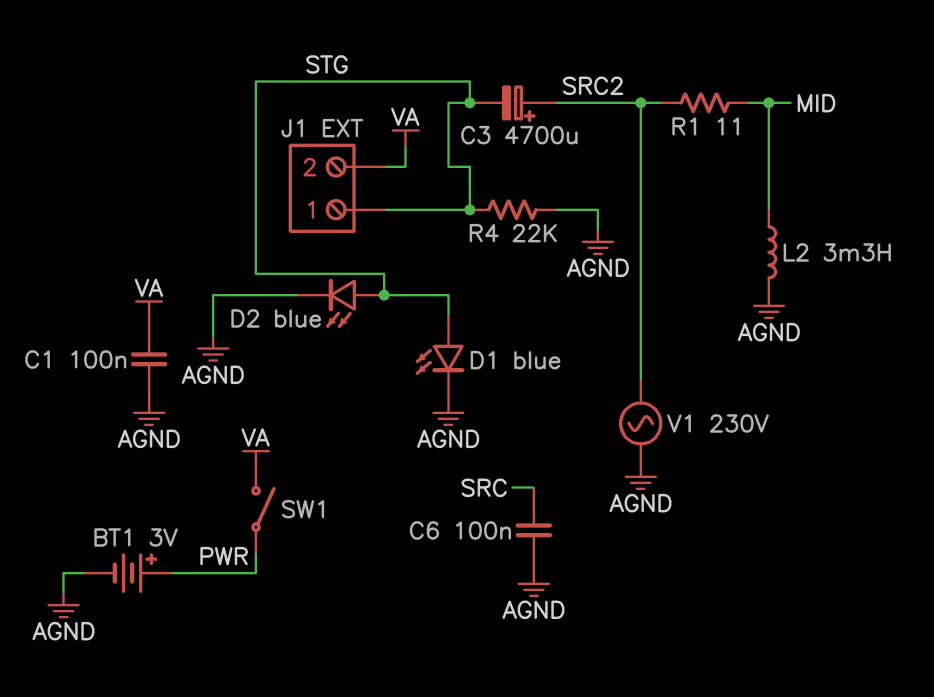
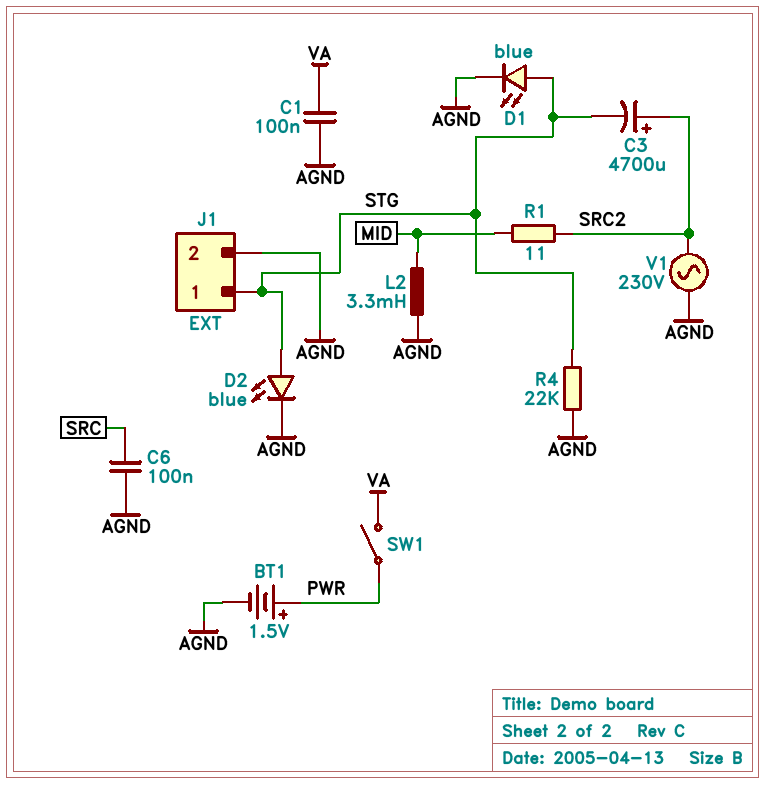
BT1: 3V (plus PWR, minus AGND) -> 1.5V (plus PWR, minus AGND)
J1 pin 2: VA -> AGND

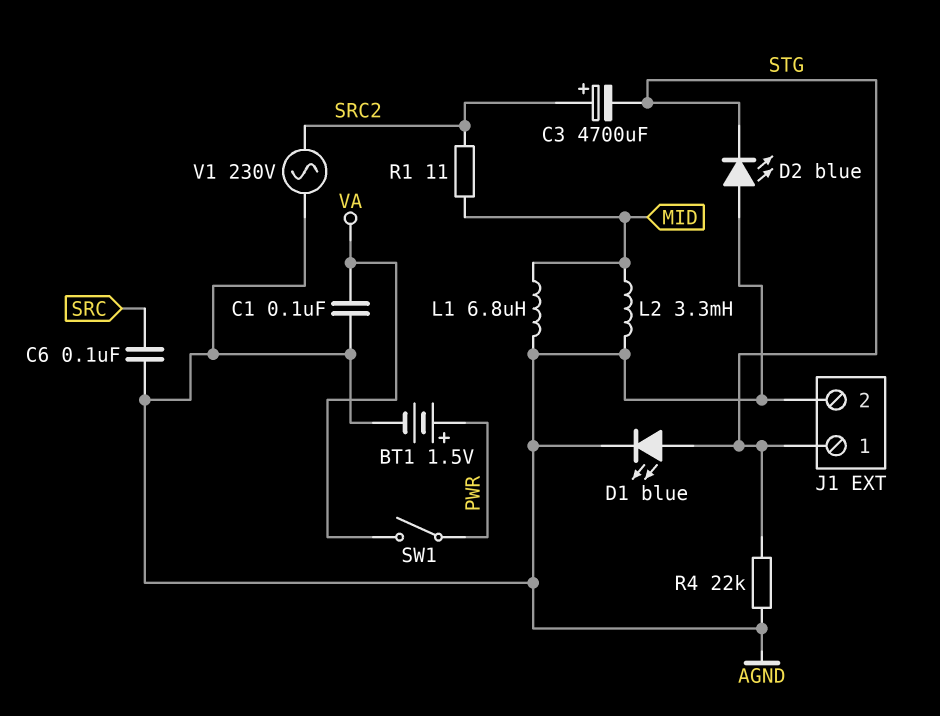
D2: LED blue (A STG, K AGND) -> LED blue (A AGND, K STG)
L1: none -> 6.8uH (AGND, MID)

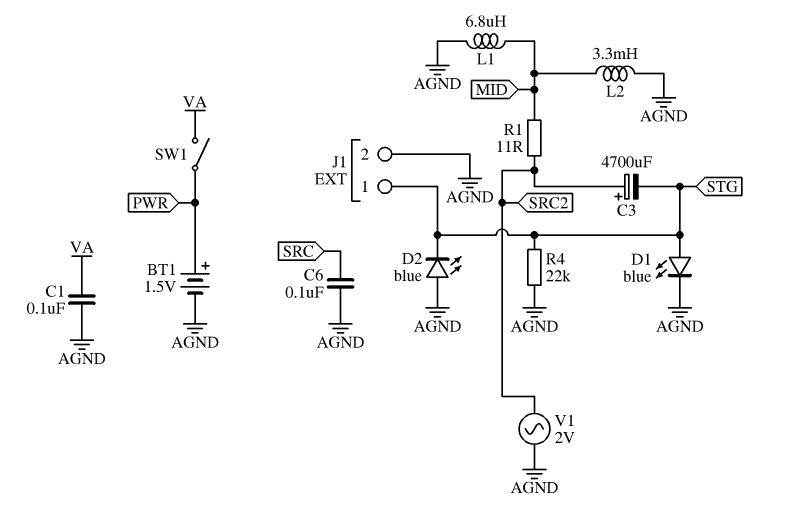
V1: AC 230V (AGND, SRC2) -> AC 2V (AGND, SRC2)

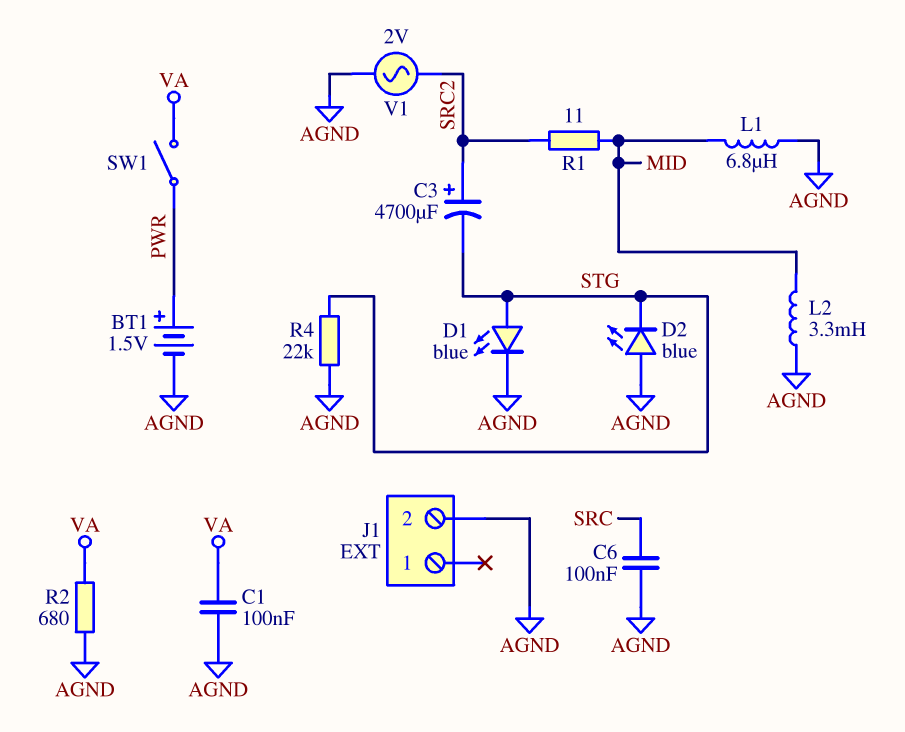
J1 pin 1: STG -> none
R2: none -> 680 (AGND, VA)

